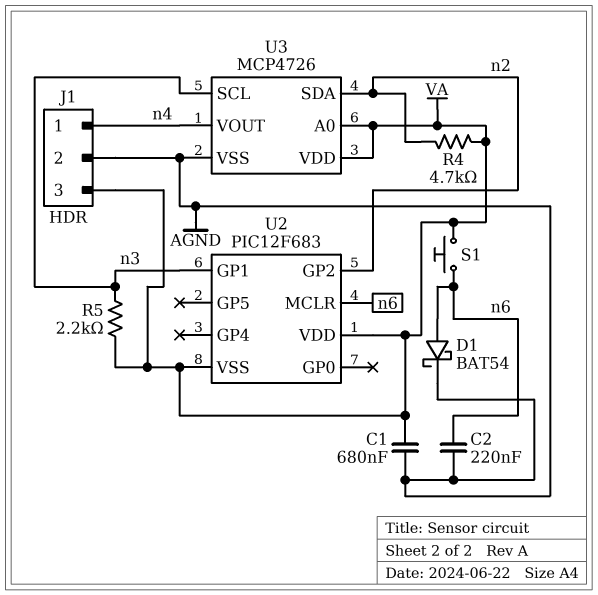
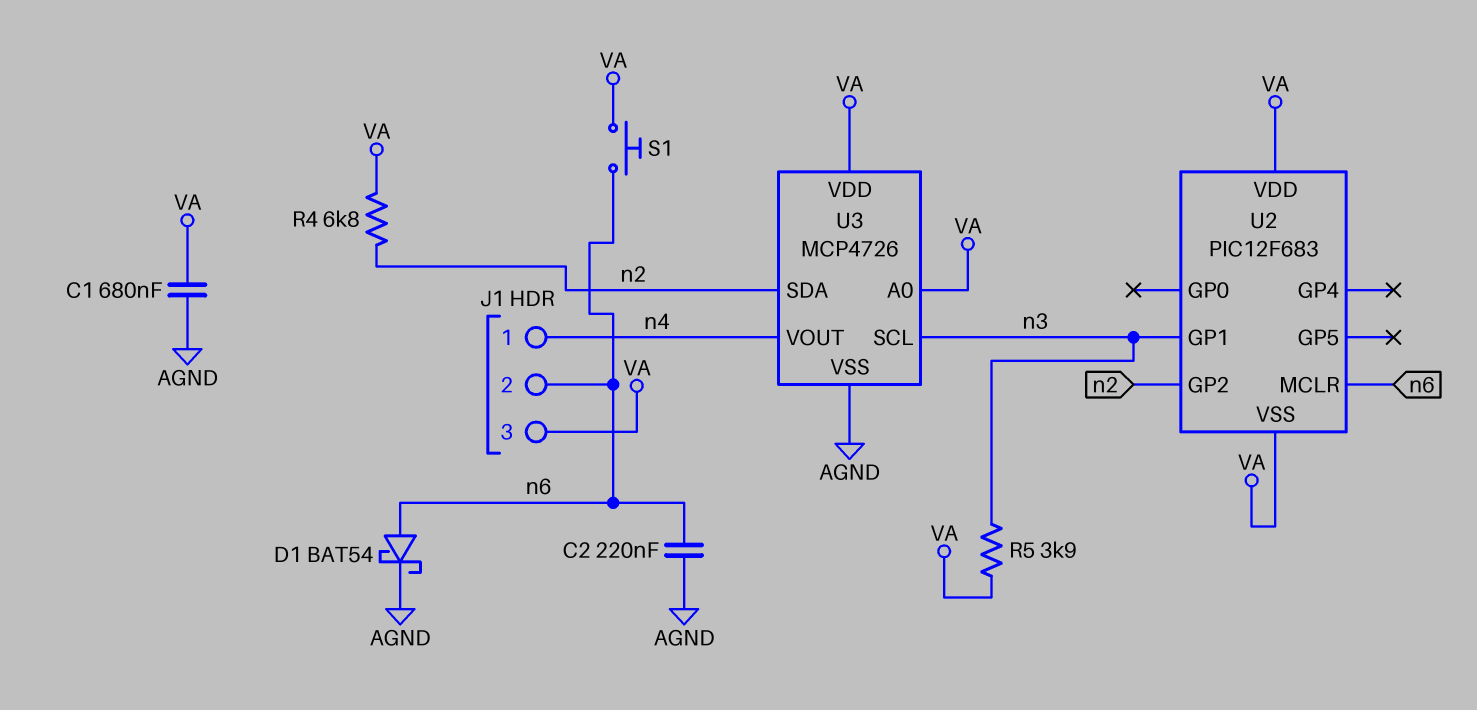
J1 pin 2: AGND -> n6
R4: 4.7k (VA, n2) -> 6.8k (VA, n2)
R5: 2.2k (VA, n3) -> 3.9k (VA, n3)

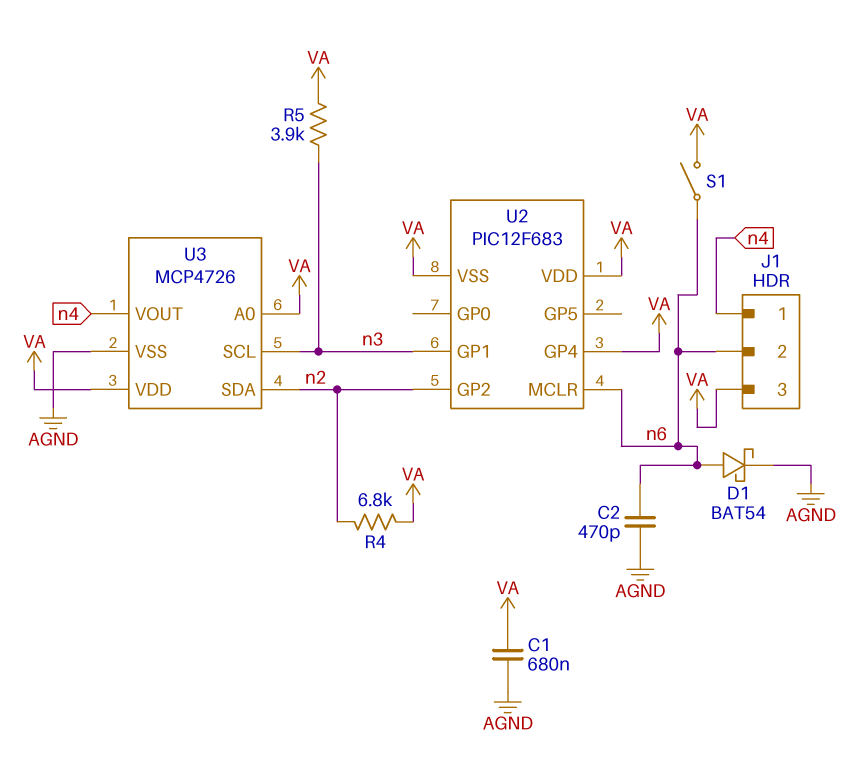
C2: 220nF (AGND, n6) -> 470pF (AGND, n6)
S1: button (VA, n6) -> switch (VA, n6)
U2 pin GP4: none -> VA

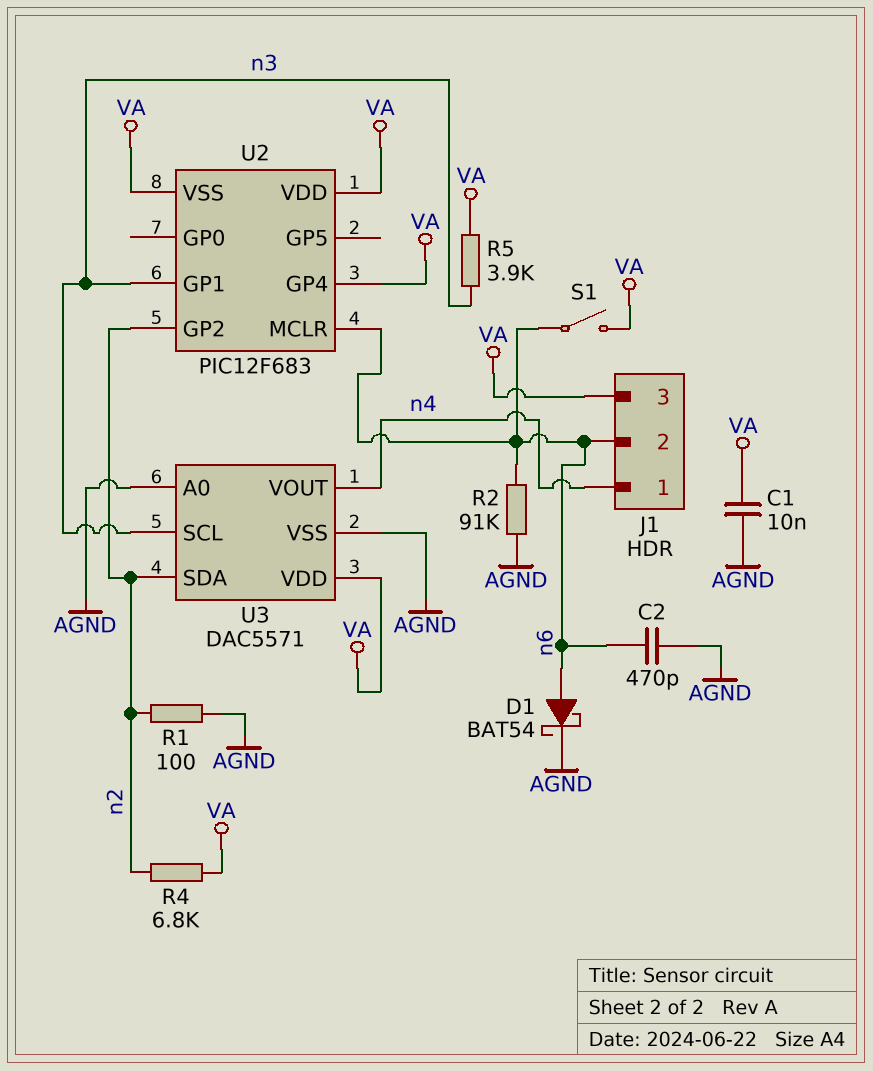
C1: 680nF (AGND, VA) -> 10nF (AGND, VA)
R1: none -> 100 (AGND, n2)
R2: none -> 91k (AGND, n6)
U3: MCP4726 -> DAC5571
U3 pin A0: VA -> AGND

